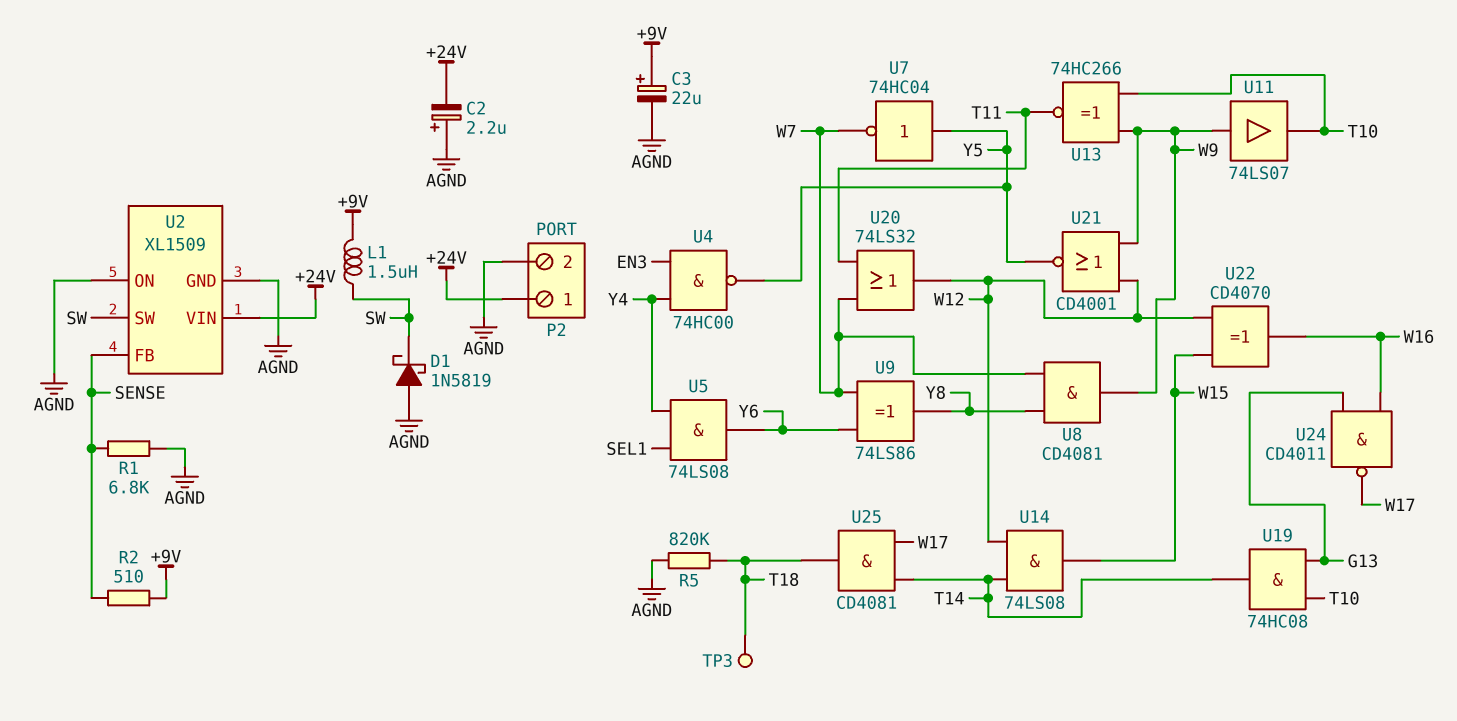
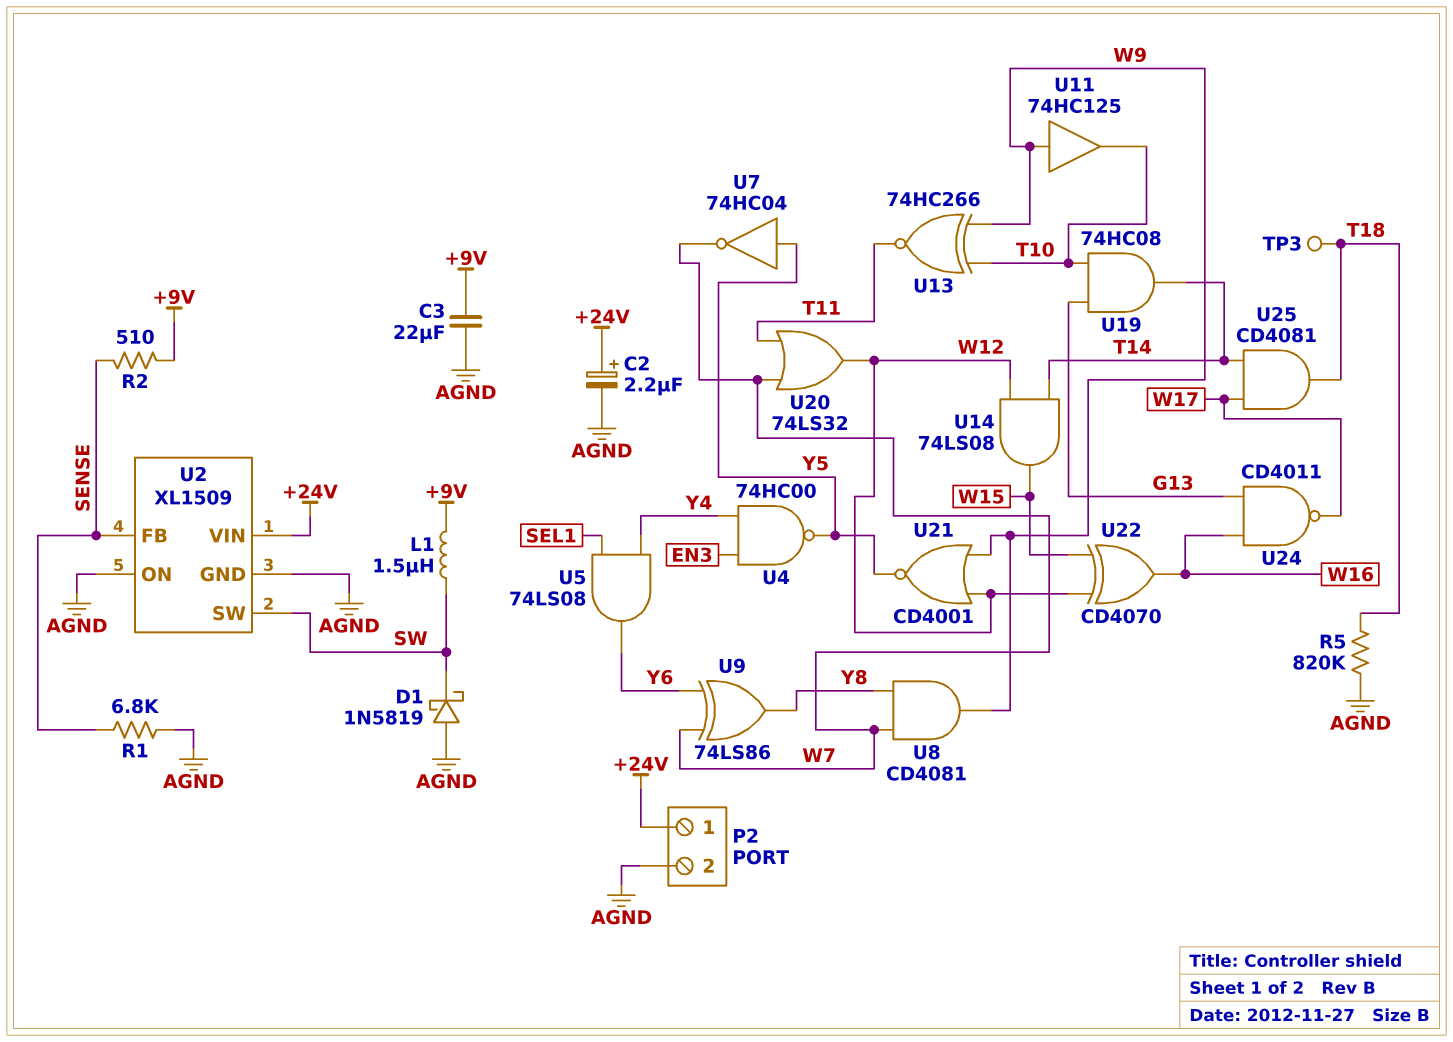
C2: 2.2uF (plus AGND, minus +24V) -> 2.2uF (plus +24V, minus AGND)
C3: 22uF (plus +9V, minus AGND) -> 22uF (+9V, AGND)
U11: buffer 74LS07 (in W9, out T10) -> buffer 74HC125 (in W9, out T10)

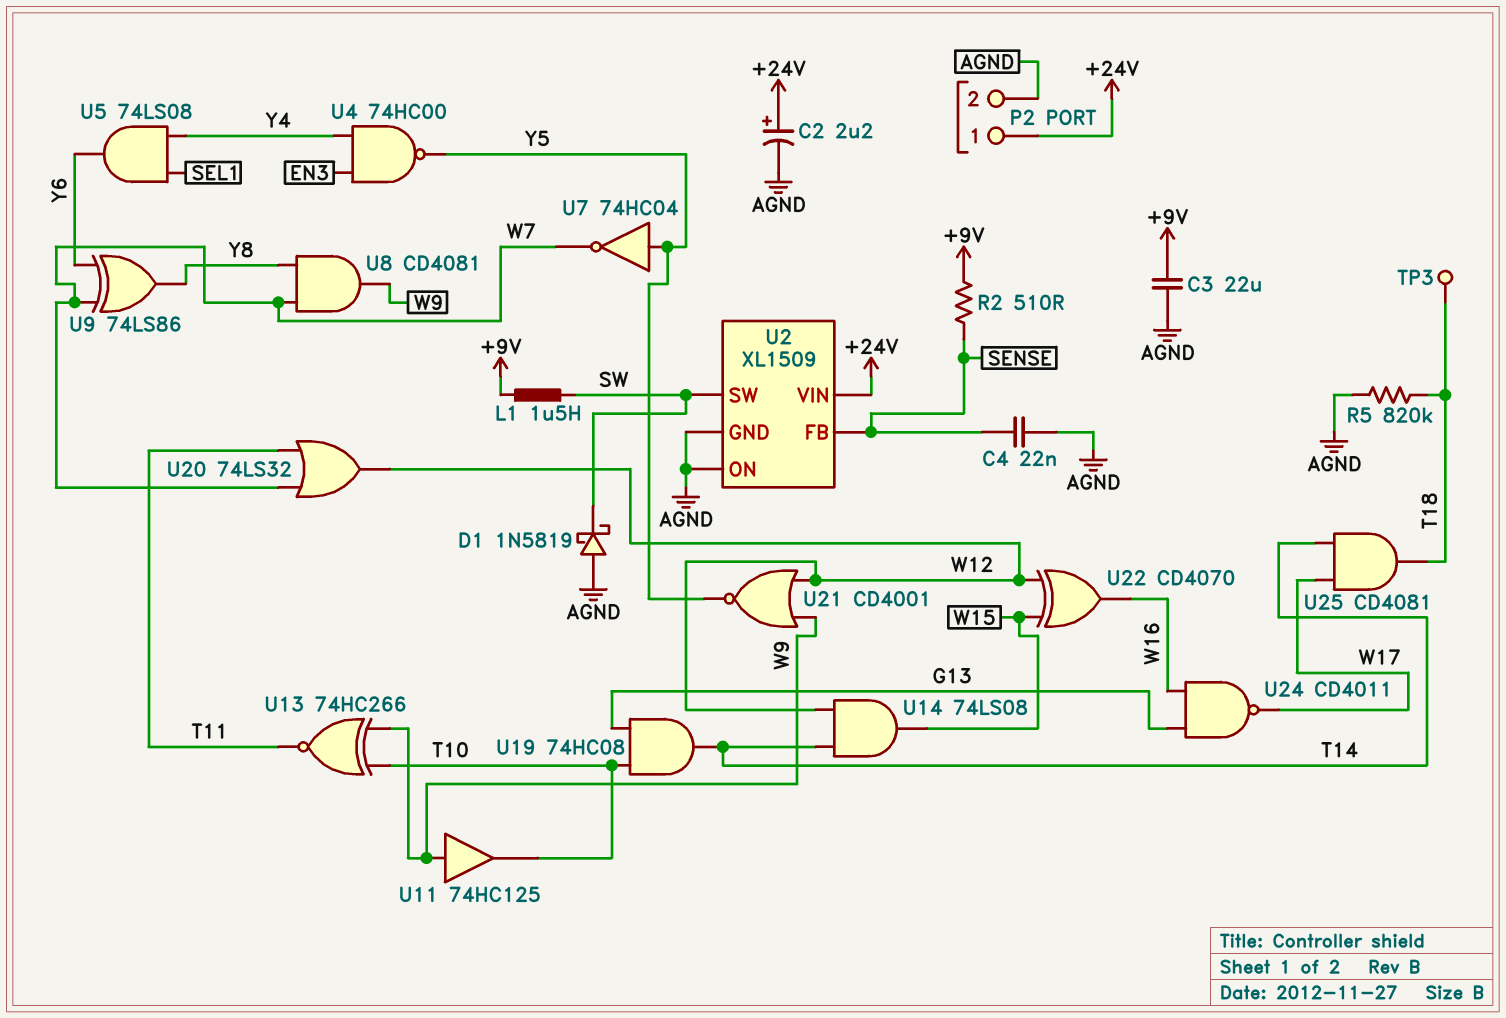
C4: none -> 22nF (AGND, SENSE)
R1: 6.8k (AGND, SENSE) -> none

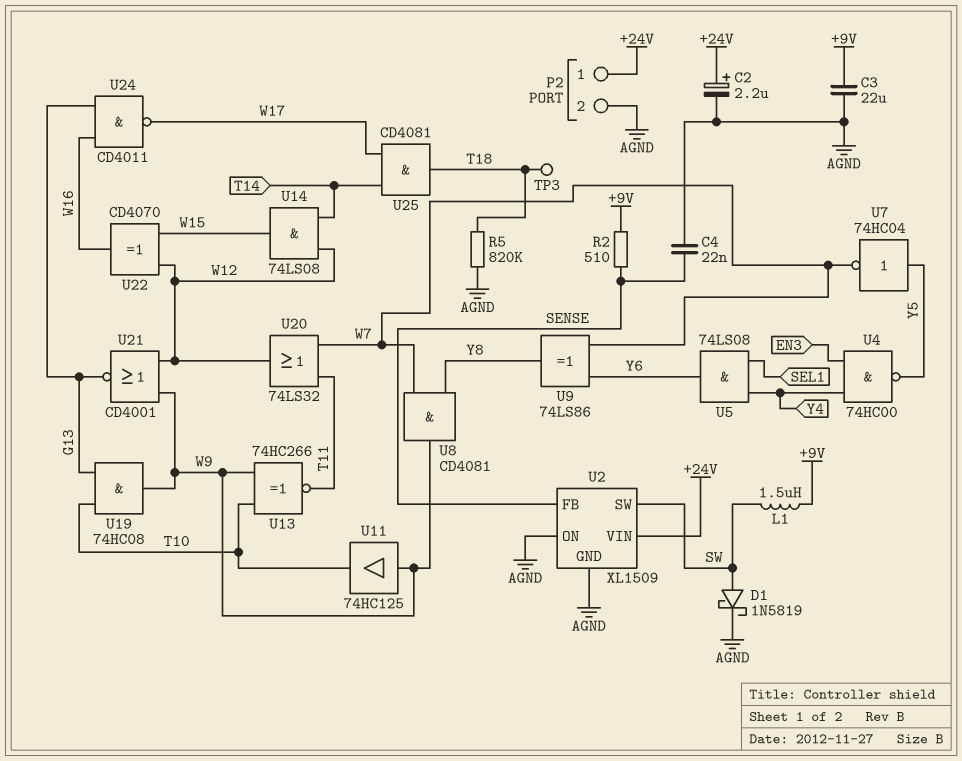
D1: schottky 1N5819 (A AGND, K SW) -> schottky 1N5819 (A SW, K AGND)
U19: AND 74HC08 (in G13, in T10, out T14) -> AND 74HC08 (in G13, in T10, out W9)
U21: NOR CD4001 (in W9, in W12, out Y5) -> NOR CD4001 (in W9, in W12, out G13)

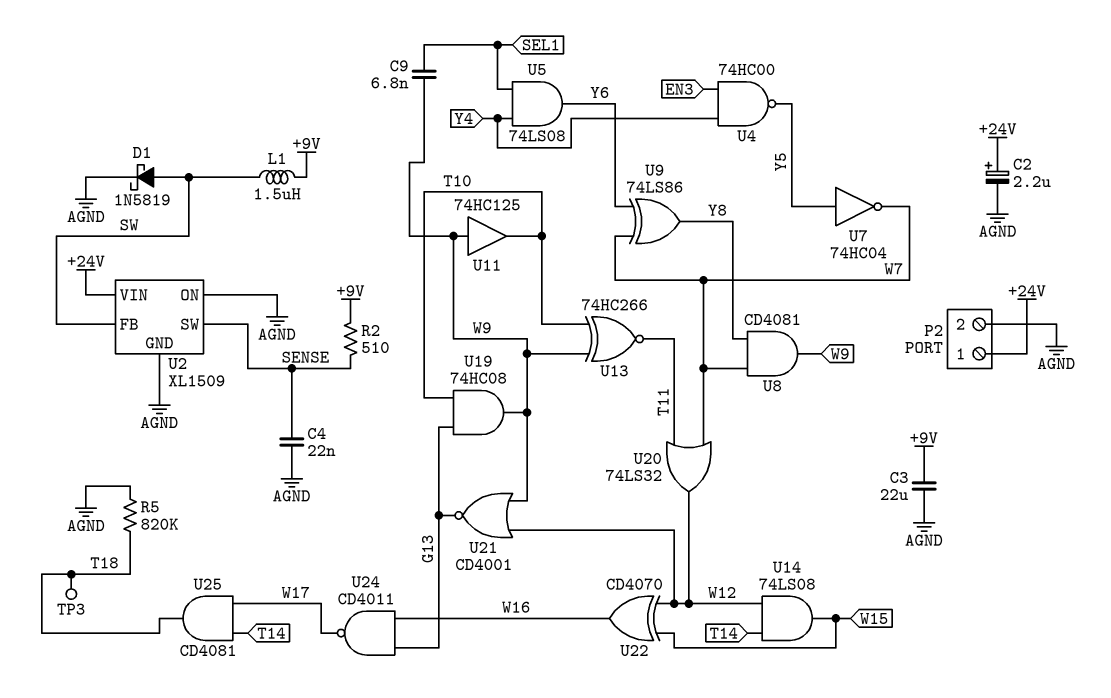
C9: none -> 6.8nF (SEL1, W9)
U2 pin FB: SENSE -> SW
U2 pin SW: SW -> SENSE

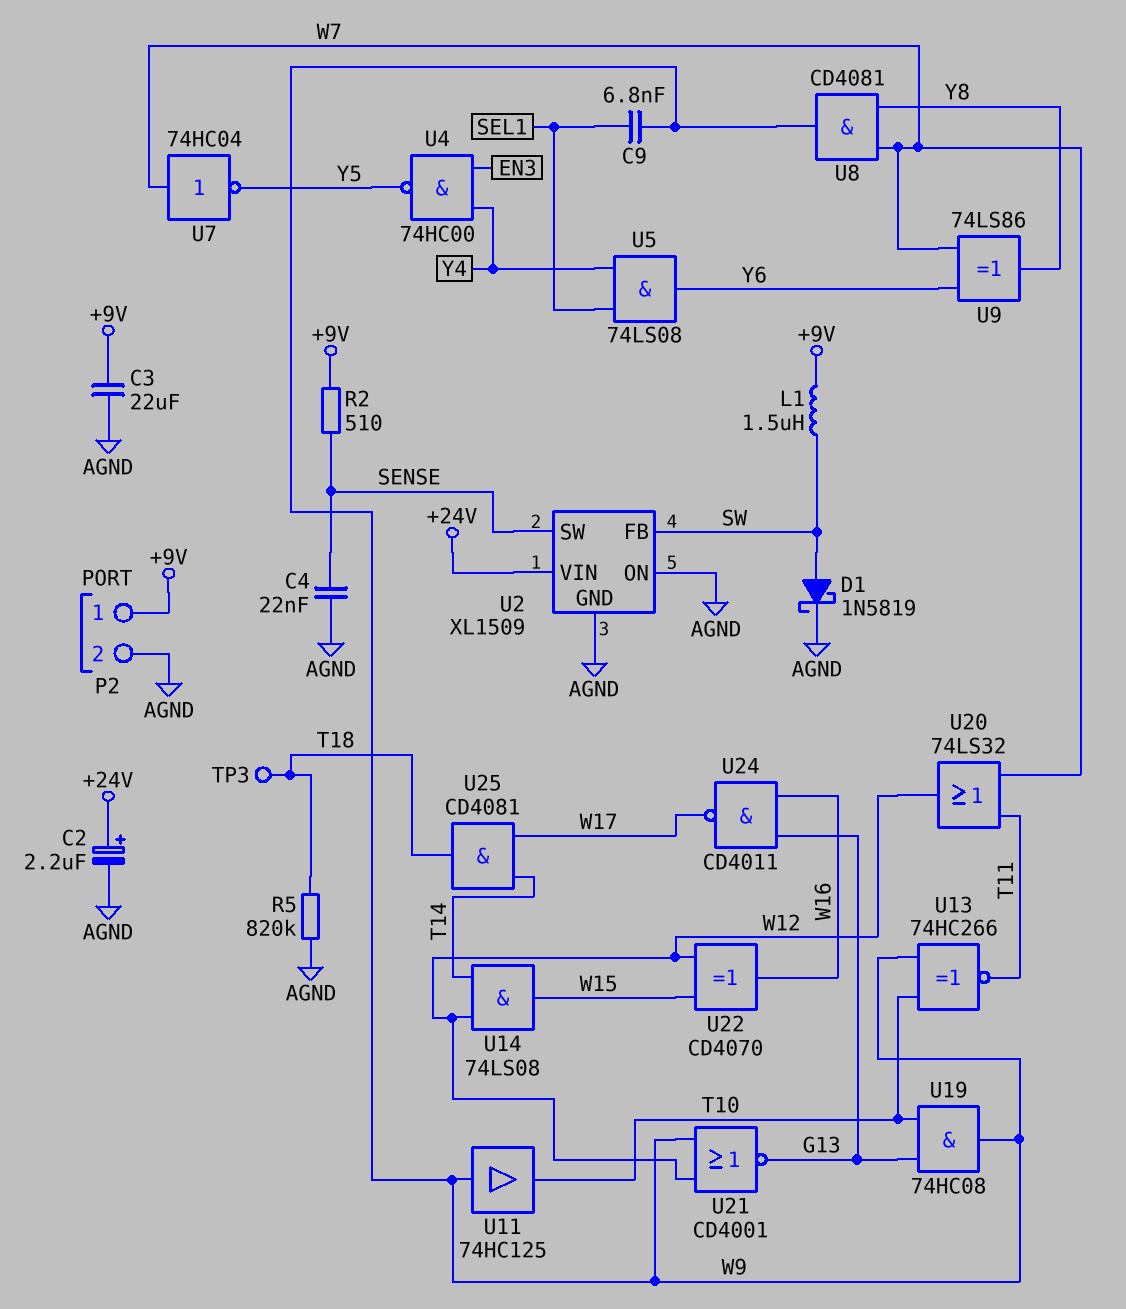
P2 pin 1: +24V -> +9V
U7: NOT 74HC04 (in Y5, out W7) -> NOT 74HC04 (in W7, out Y5)

